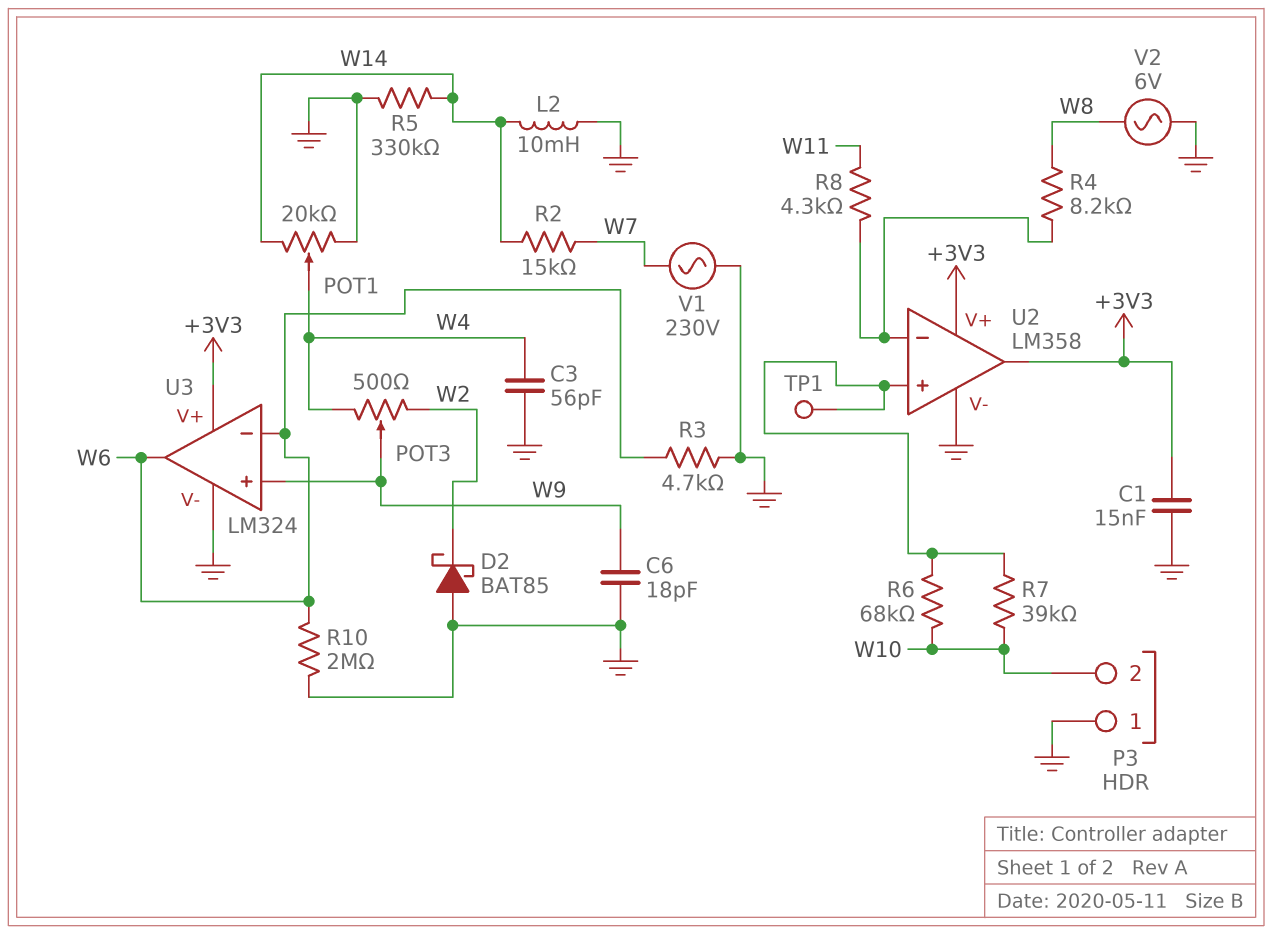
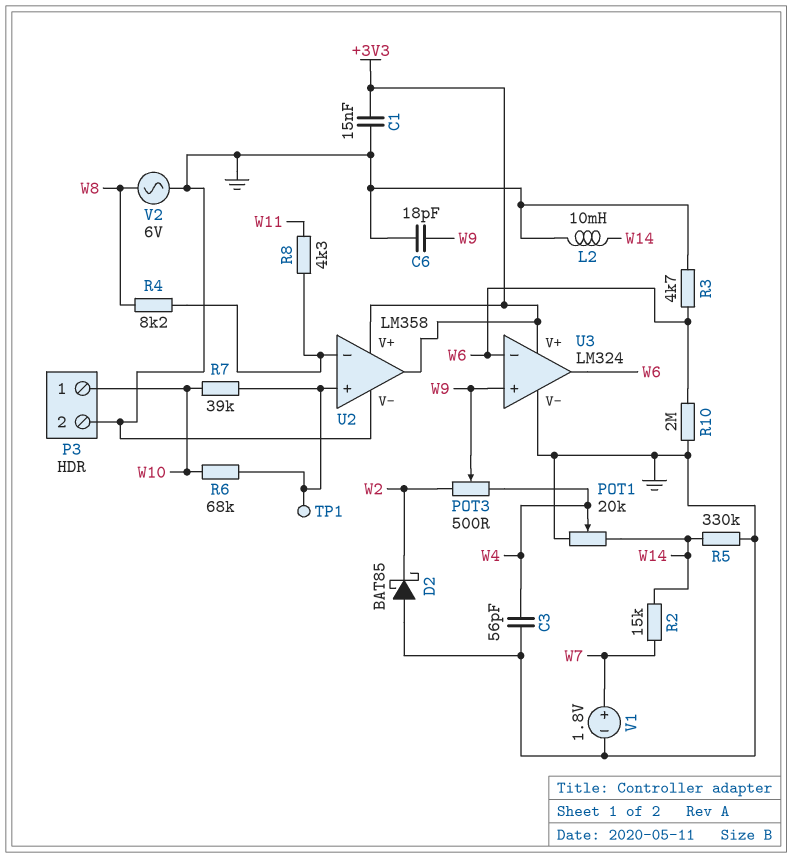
P3 pin 1: GND -> W10
P3 pin 2: W10 -> GND
V1: AC 230V (GND, W7) -> 1.8V (plus W7, minus GND)

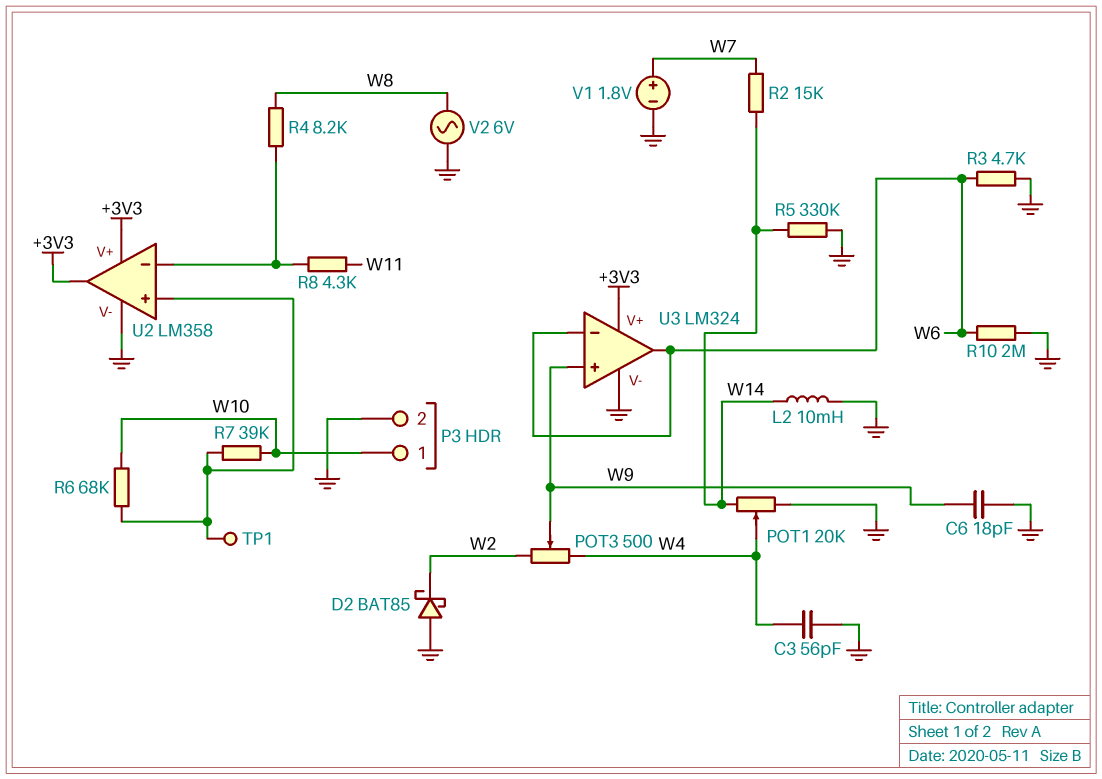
C1: 15nF (+3V3, GND) -> none

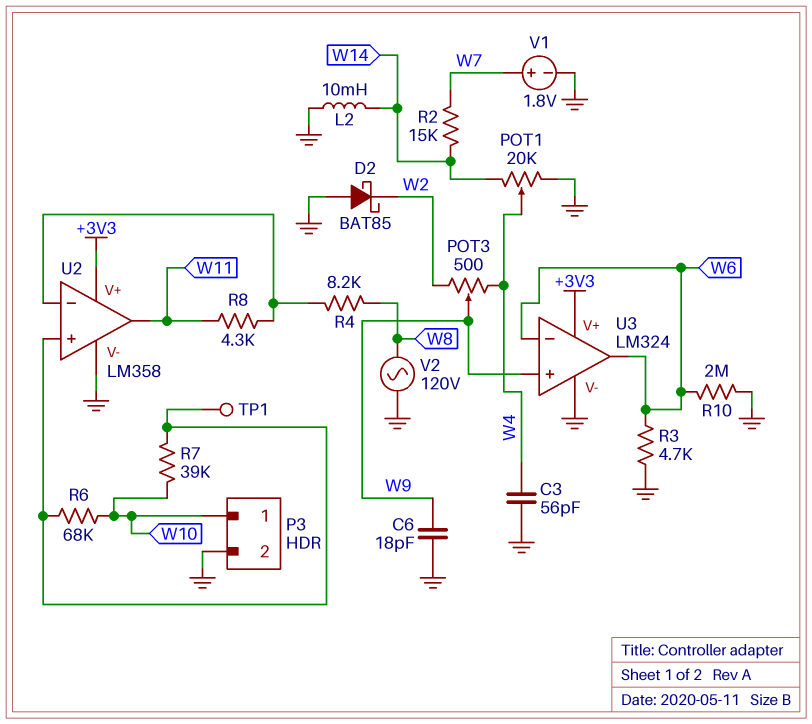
R5: 330k (GND, W14) -> none
U2 pin out: +3V3 -> W11
V2: AC 6V (GND, W8) -> AC 120V (GND, W8)

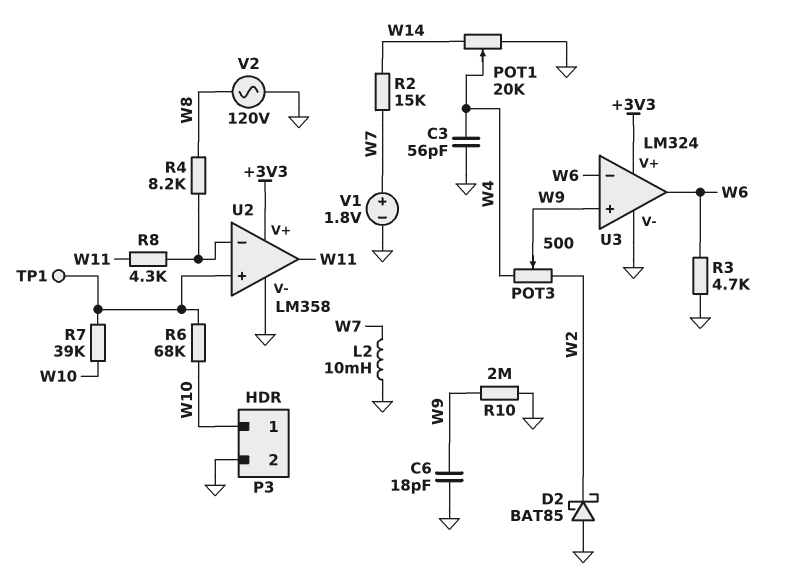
L2: 10mH (GND, W14) -> 10mH (GND, W7)
R10: 2M (GND, W6) -> 2M (GND, W9)

